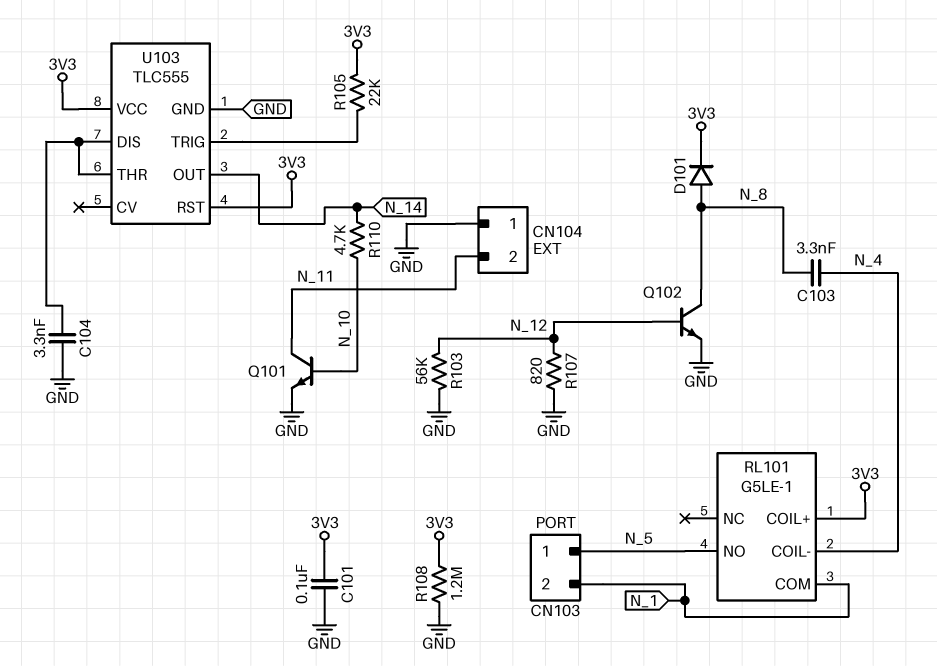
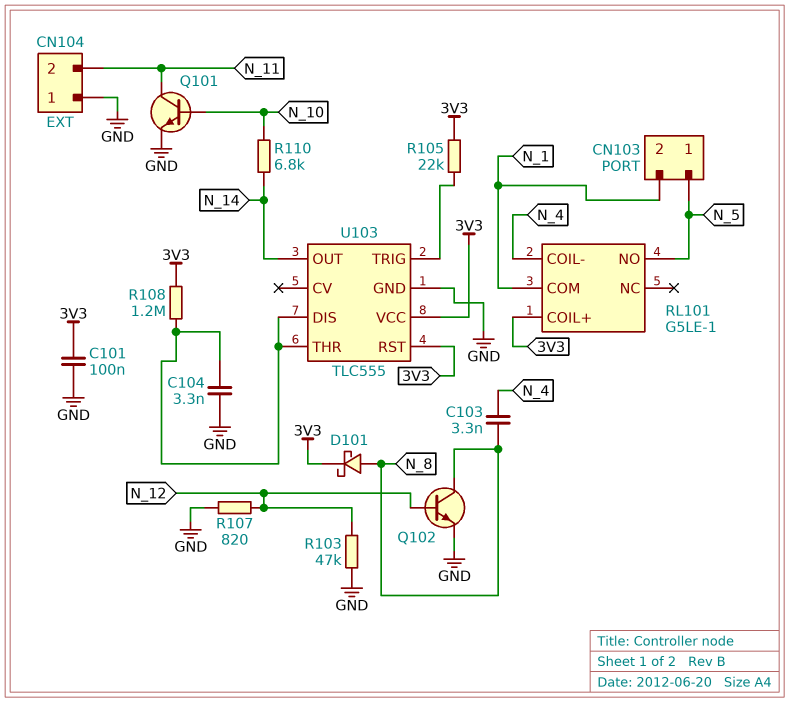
D101: diode (A N_8, K 3V3) -> schottky (A N_8, K 3V3)
R103: 56k (GND, N_12) -> 47k (GND, N_12)
R108: 1.2M (3V3, GND) -> 1.2M (3V3, U103/DIS)
R110: 4.7k (N_10, N_14) -> 6.8k (N_10, N_14)

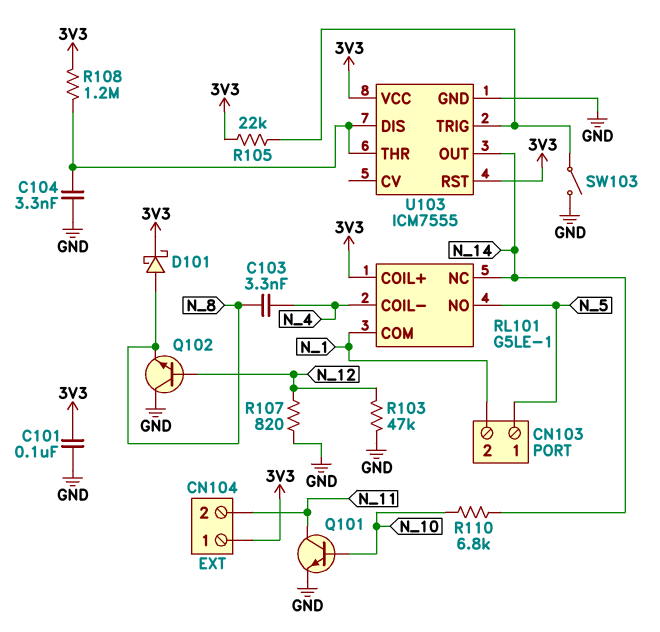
CN104 pin 1: GND -> 3V3
Q102: NPN (B N_12, C N_8, E GND) -> NPN (B N_12, C GND, E N_8)
RL101 pin NC: none -> N_14
SW103: none -> switch (GND, U103/TRIG)
U103: TLC555 -> ICM7555

